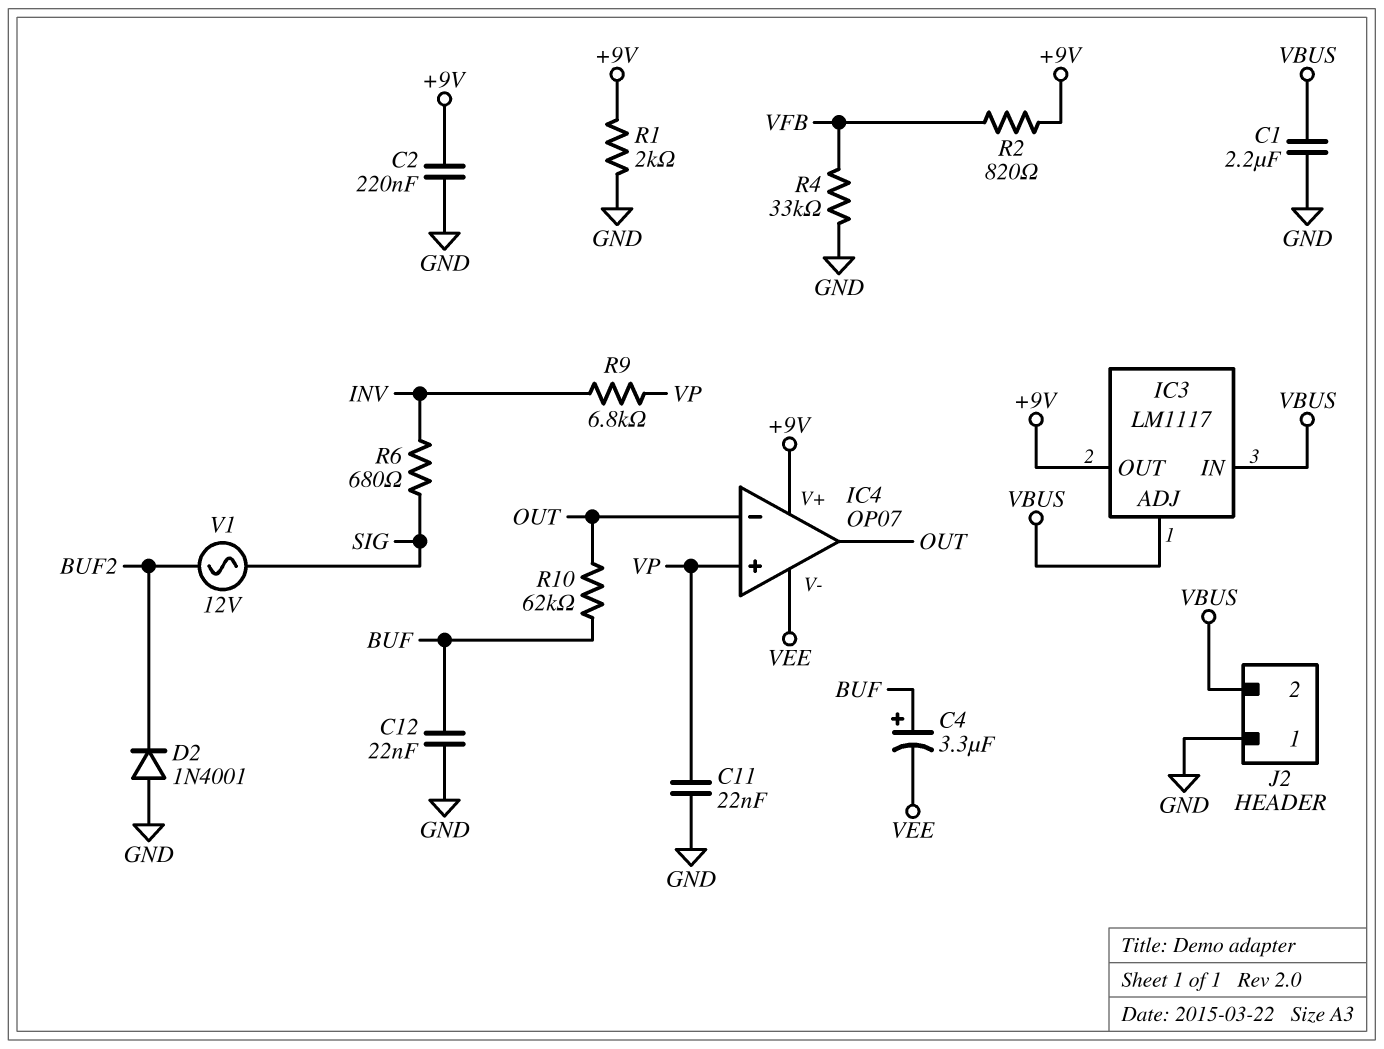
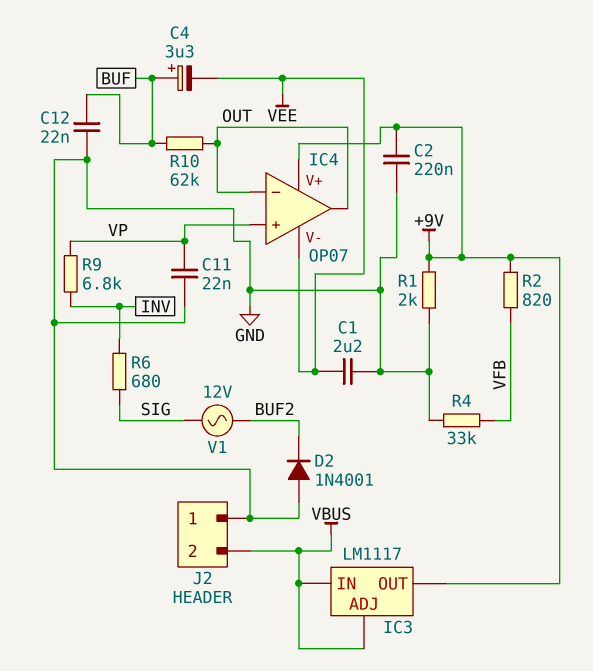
C1: 2.2uF (GND, VBUS) -> 2.2uF (GND, VEE)

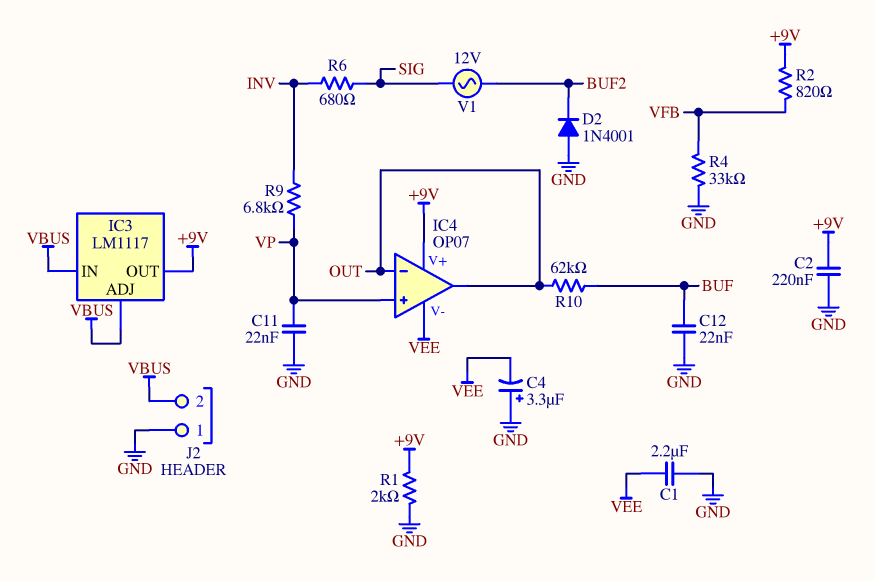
C4: 3.3uF (plus BUF, minus VEE) -> 3.3uF (plus GND, minus VEE)

